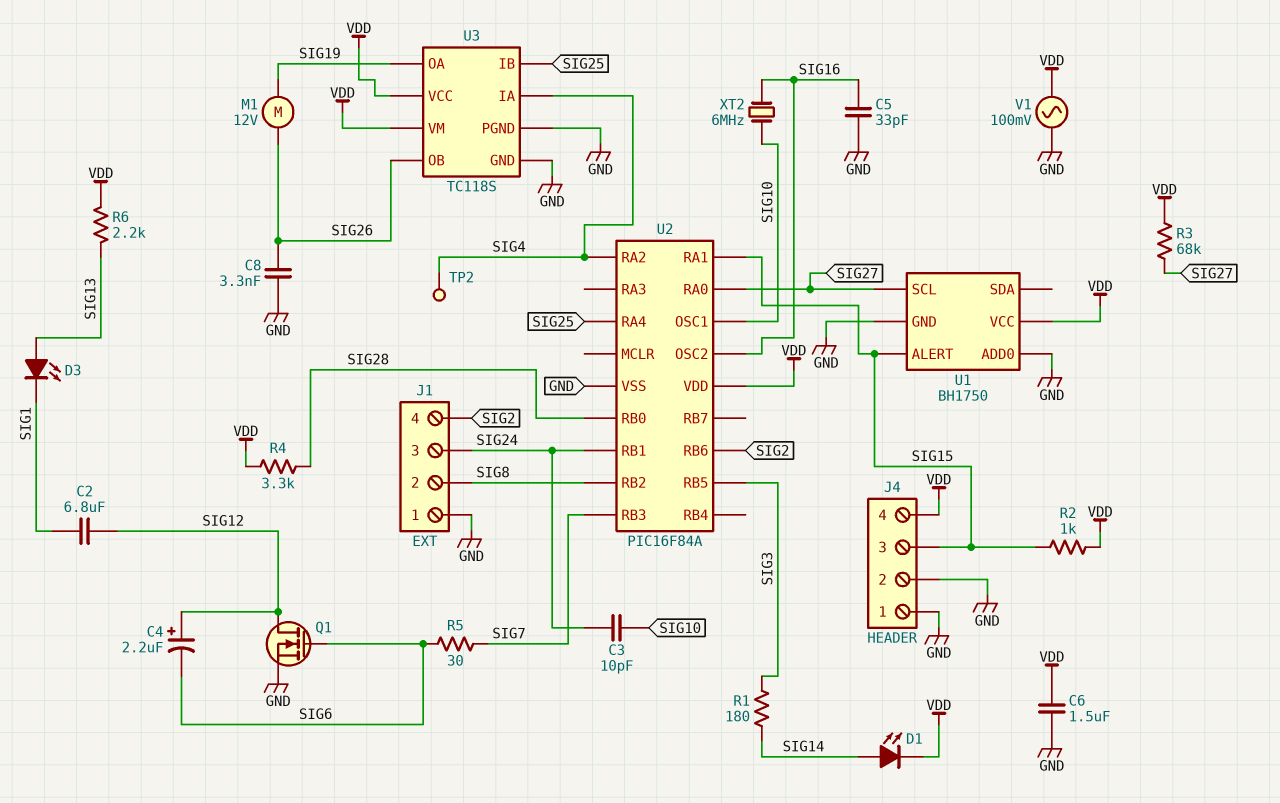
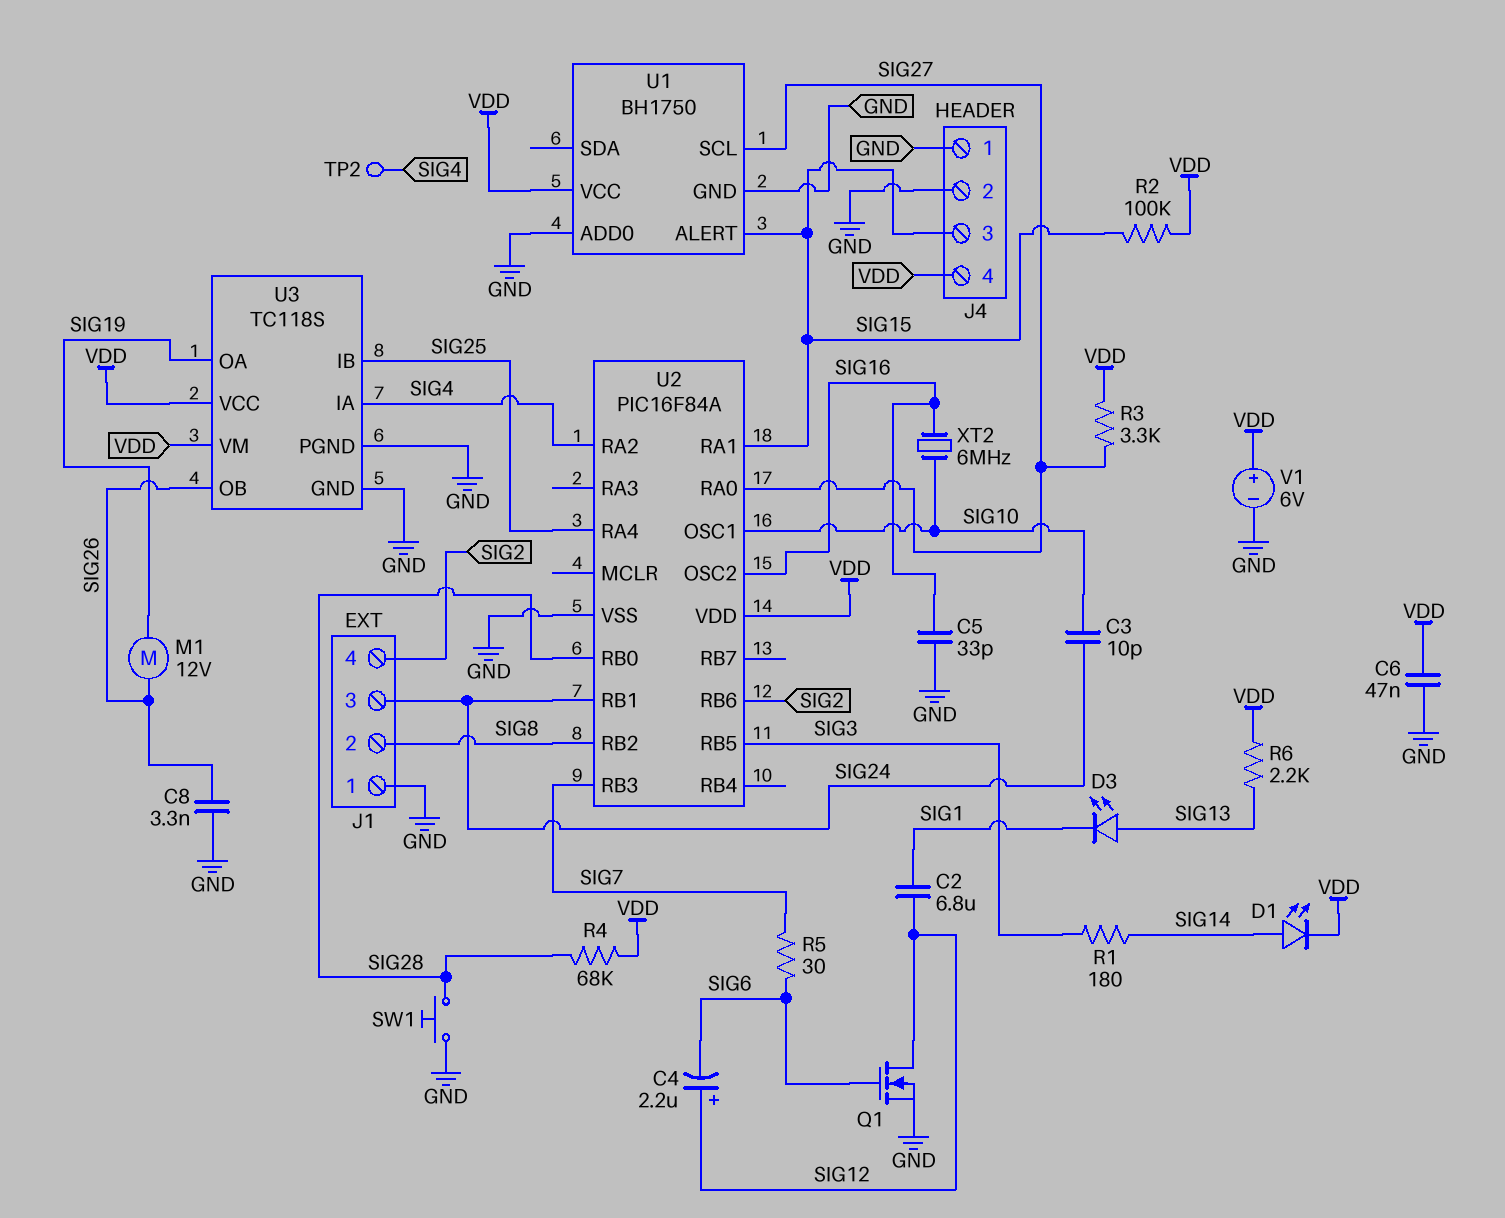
C6: 1.5uF (GND, VDD) -> 47nF (GND, VDD)
R2: 1k (SIG15, VDD) -> 100k (SIG15, VDD)
R3: 68k (SIG27, VDD) -> 3.3k (SIG27, VDD)
R4: 3.3k (SIG28, VDD) -> 68k (SIG28, VDD)
SW1: none -> button (GND, SIG28)
V1: AC 100mV (GND, VDD) -> 6V (plus VDD, minus GND)

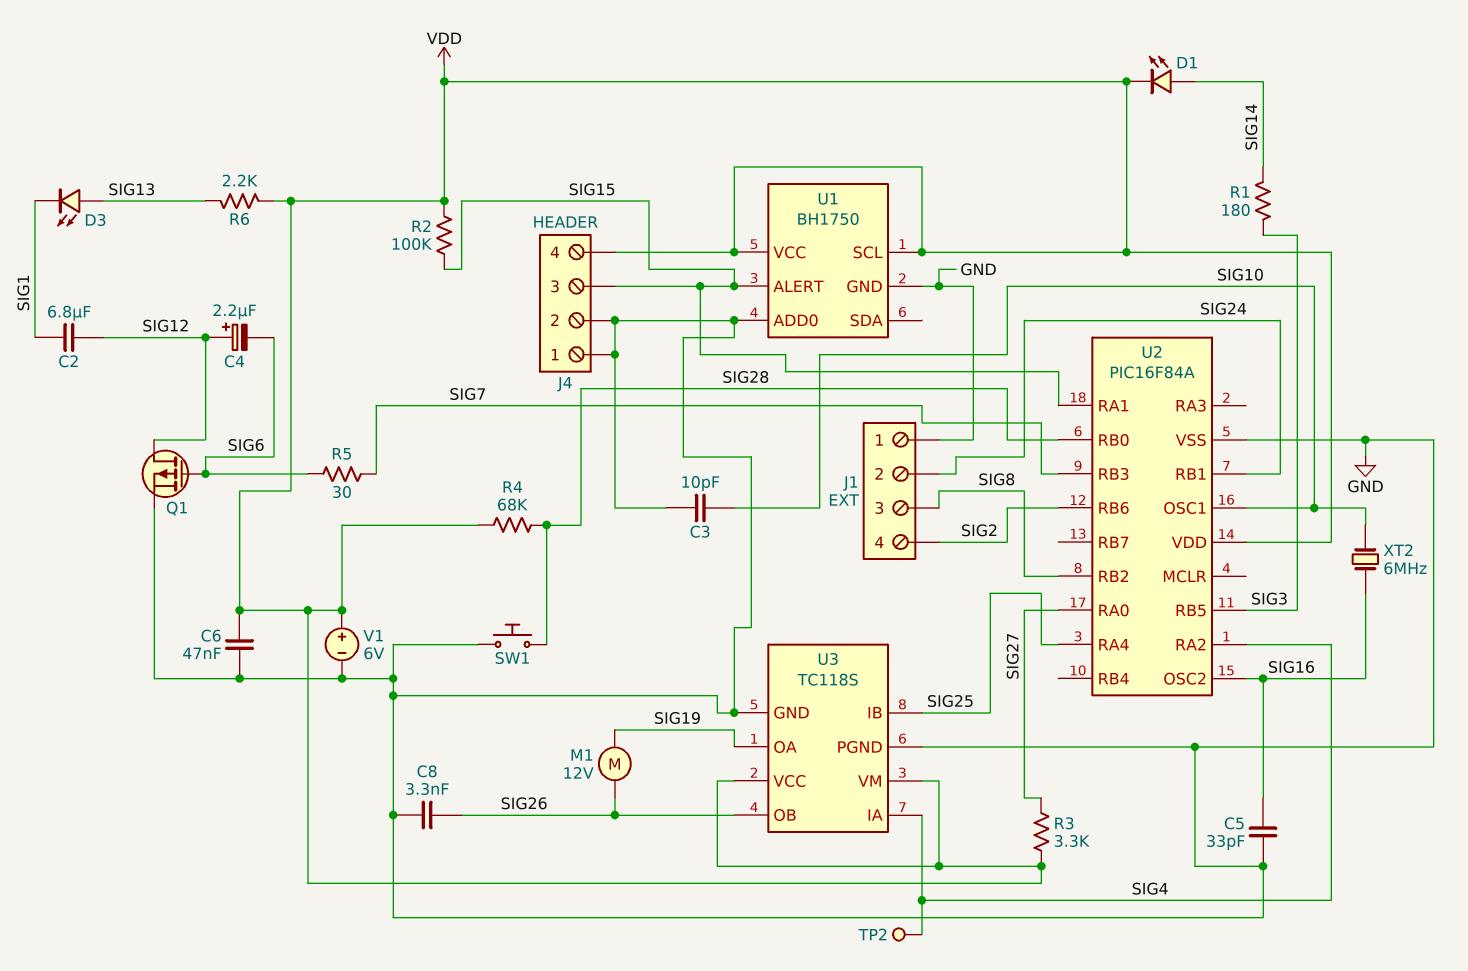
C3: 10pF (SIG10, SIG24) -> 10pF (GND, SIG10)
J1 pin 2: SIG8 -> SIG24
J1 pin 3: SIG24 -> SIG8
Q1: NMOS (G SIG6, D SIG12, S GND) -> PMOS (G SIG6, D SIG12, S GND)
U1 pin SCL: SIG27 -> VDD

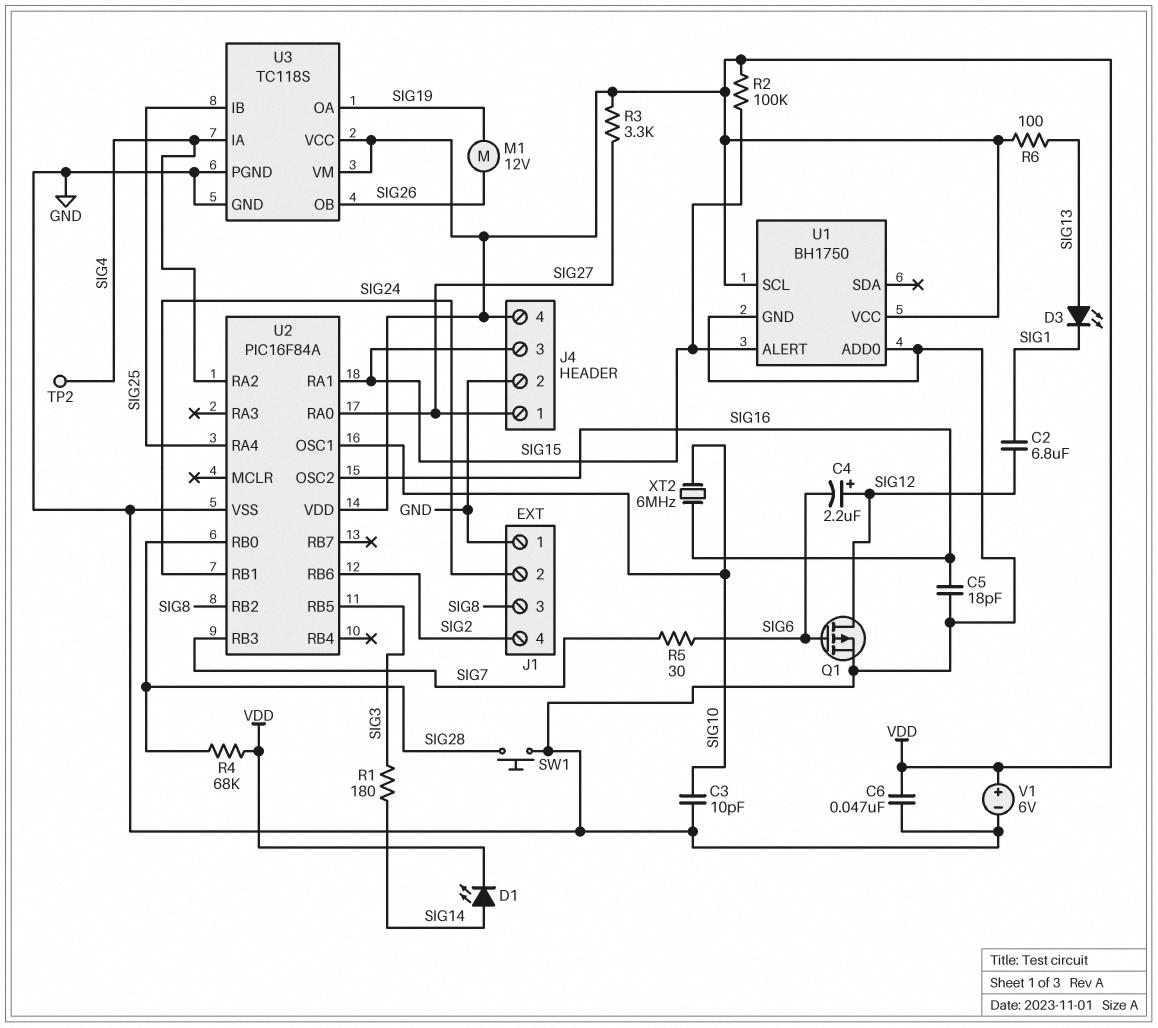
C5: 33pF (GND, SIG16) -> 18pF (GND, SIG16)
C8: 3.3nF (GND, SIG26) -> none
J4 pin 1: GND -> SIG27
R6: 2.2k (SIG13, VDD) -> 100 (SIG13, VDD)

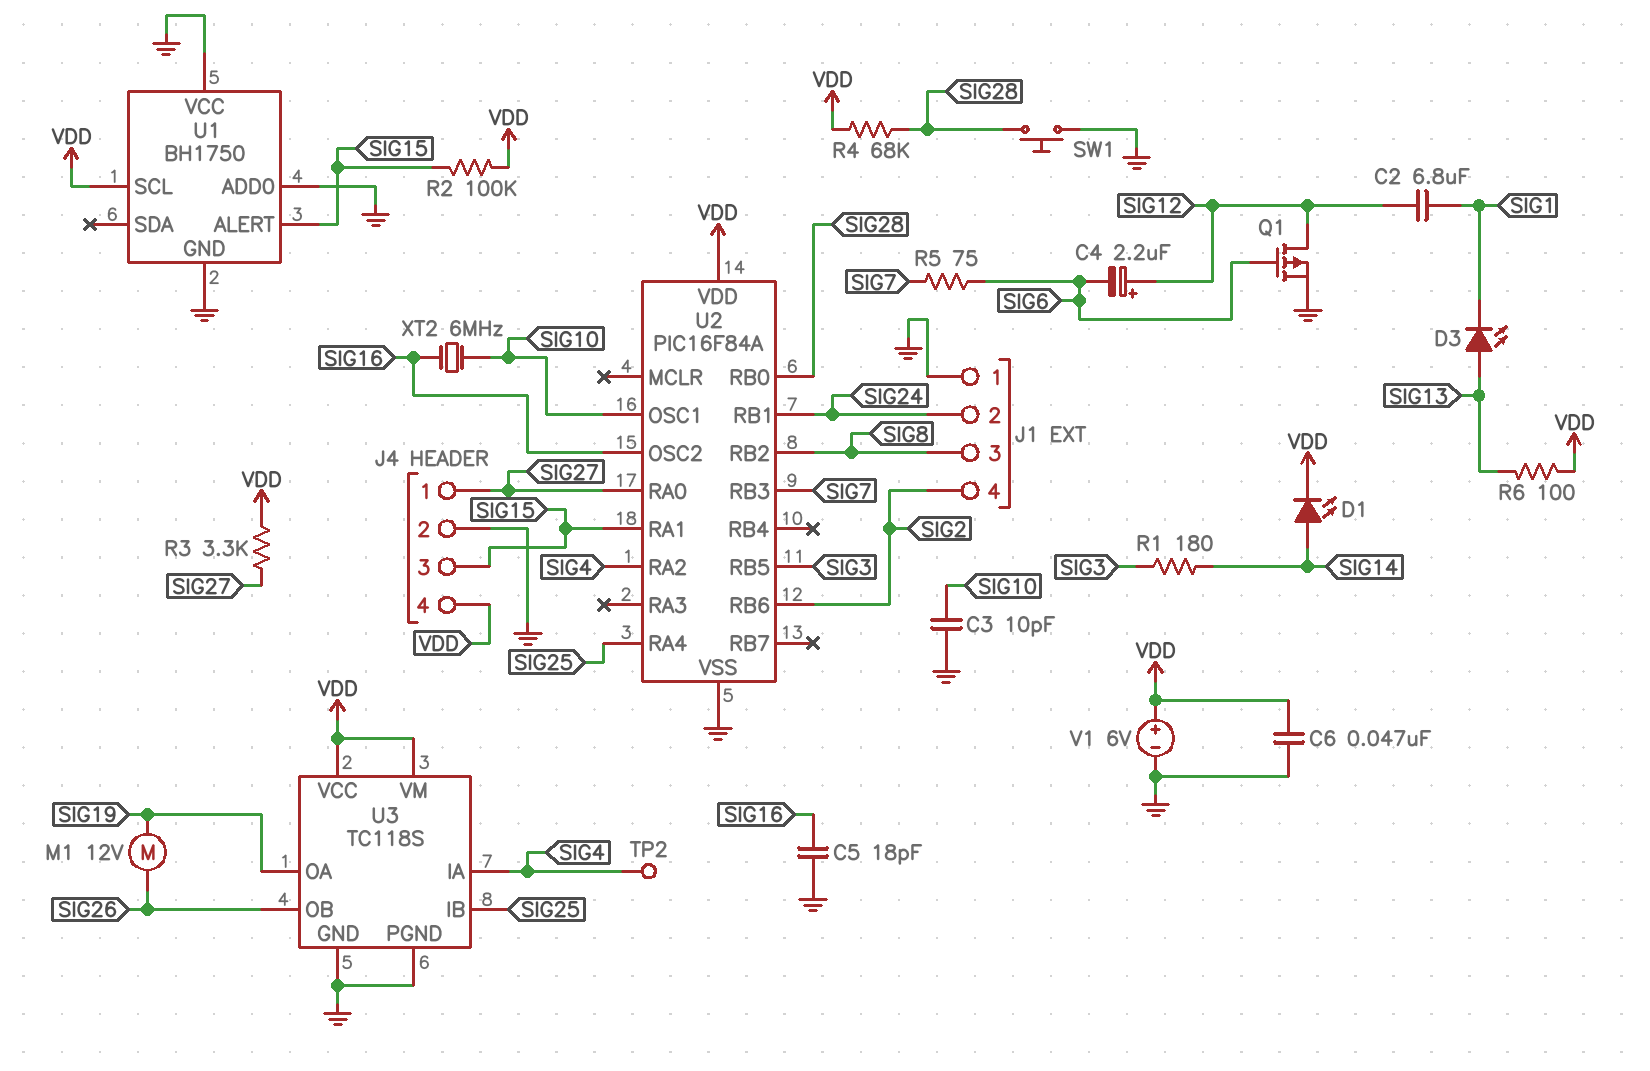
R5: 30 (SIG6, SIG7) -> 75 (SIG6, SIG7)
U1 pin VCC: VDD -> GND

